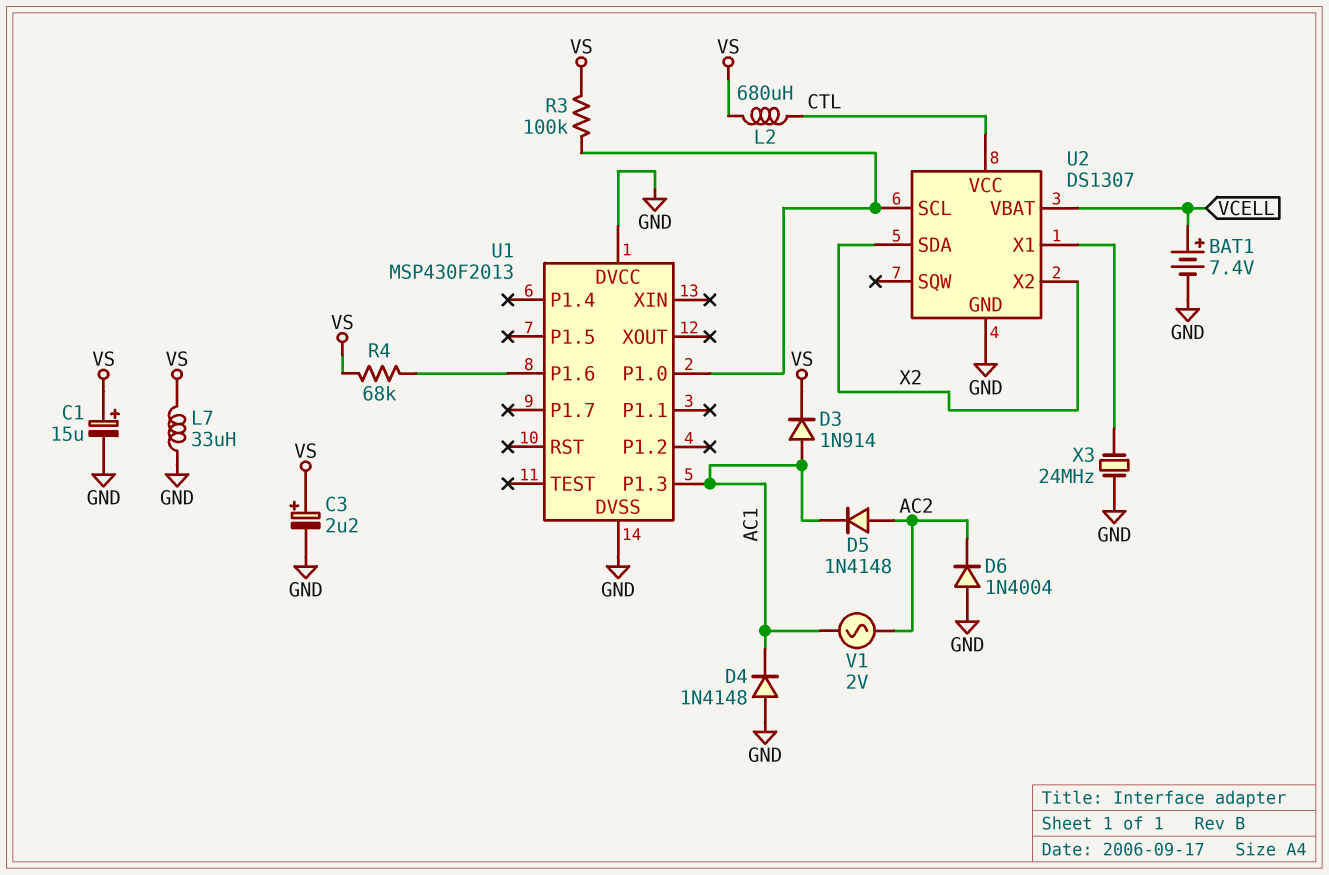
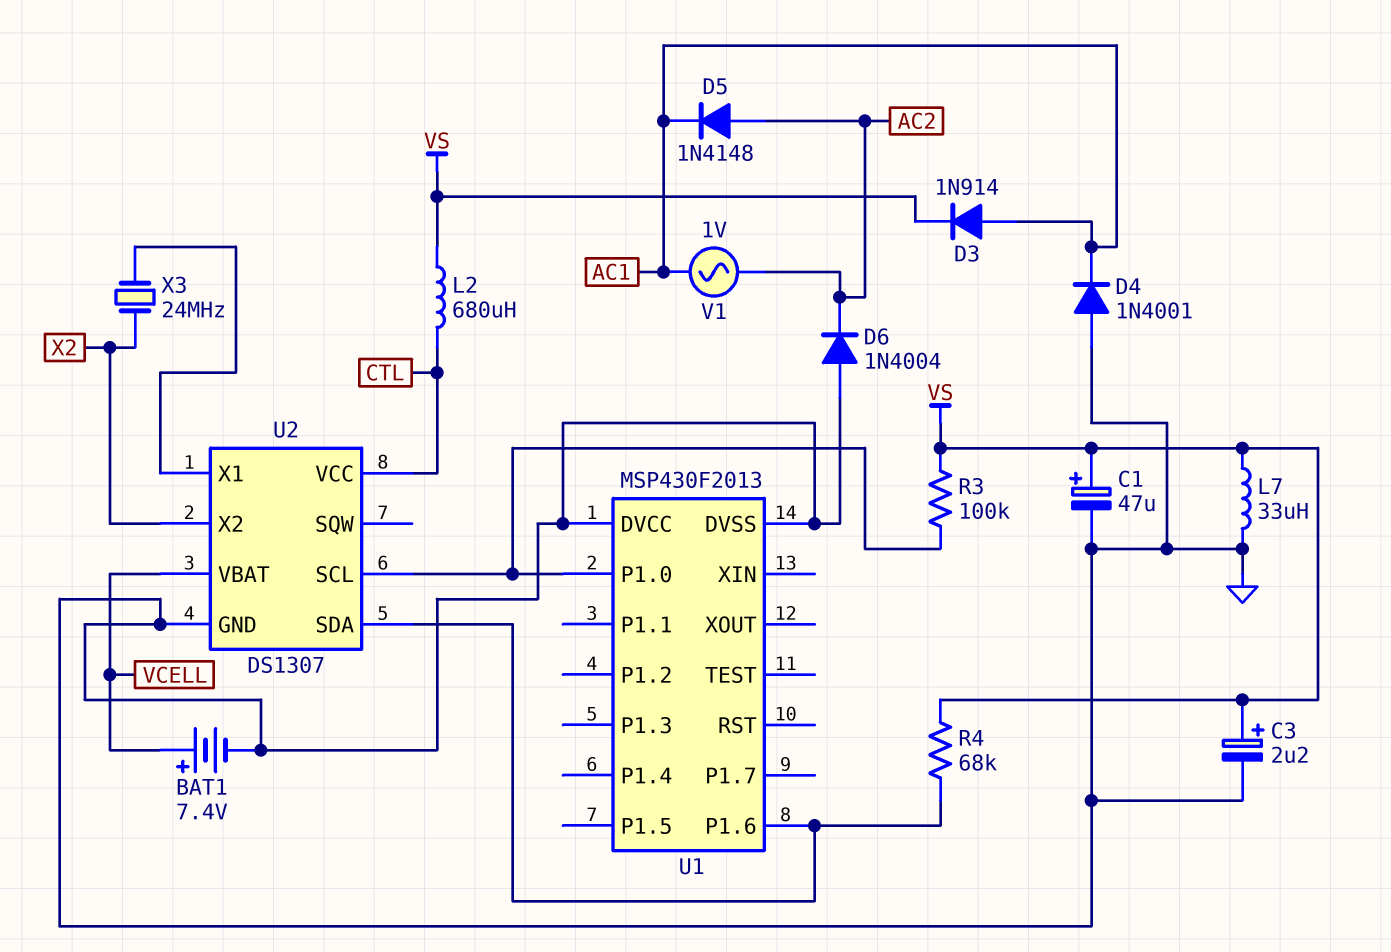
C1: 15uF (plus VS, minus GND) -> 47uF (plus VS, minus GND)
D4: diode 1N4148 (A GND, K AC1) -> diode 1N4001 (A GND, K AC1)
U1 pin P1.3: AC1 -> none
U2 pin SDA: X2 -> U1/P1.6
V1: AC 2V (AC1, AC2) -> AC 1V (AC1, AC2)
X3: 24MHz (GND, U2/X1) -> 24MHz (U2/X1, X2)

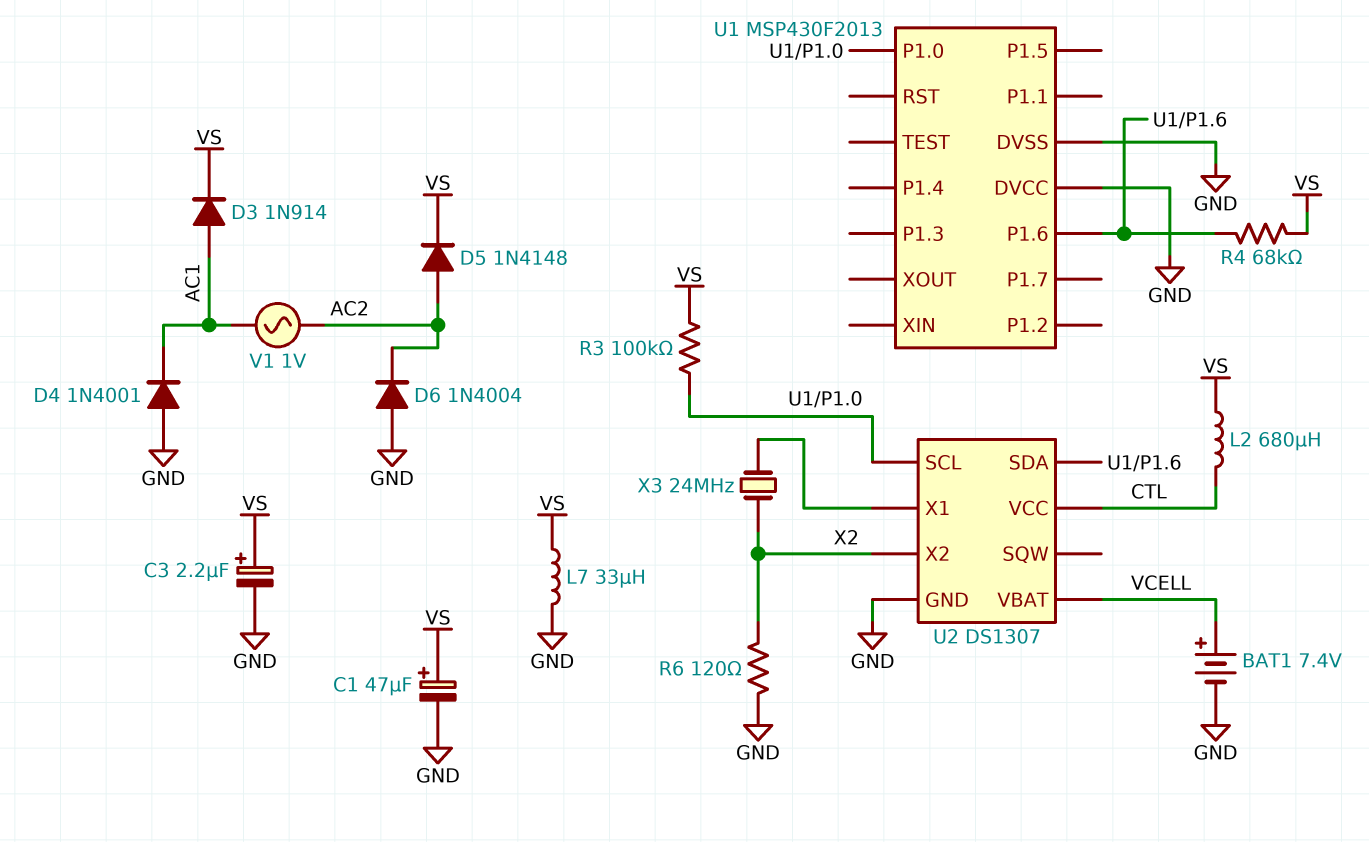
D5: diode 1N4148 (A AC2, K AC1) -> diode 1N4148 (A AC2, K VS)
R6: none -> 120 (GND, X2)

